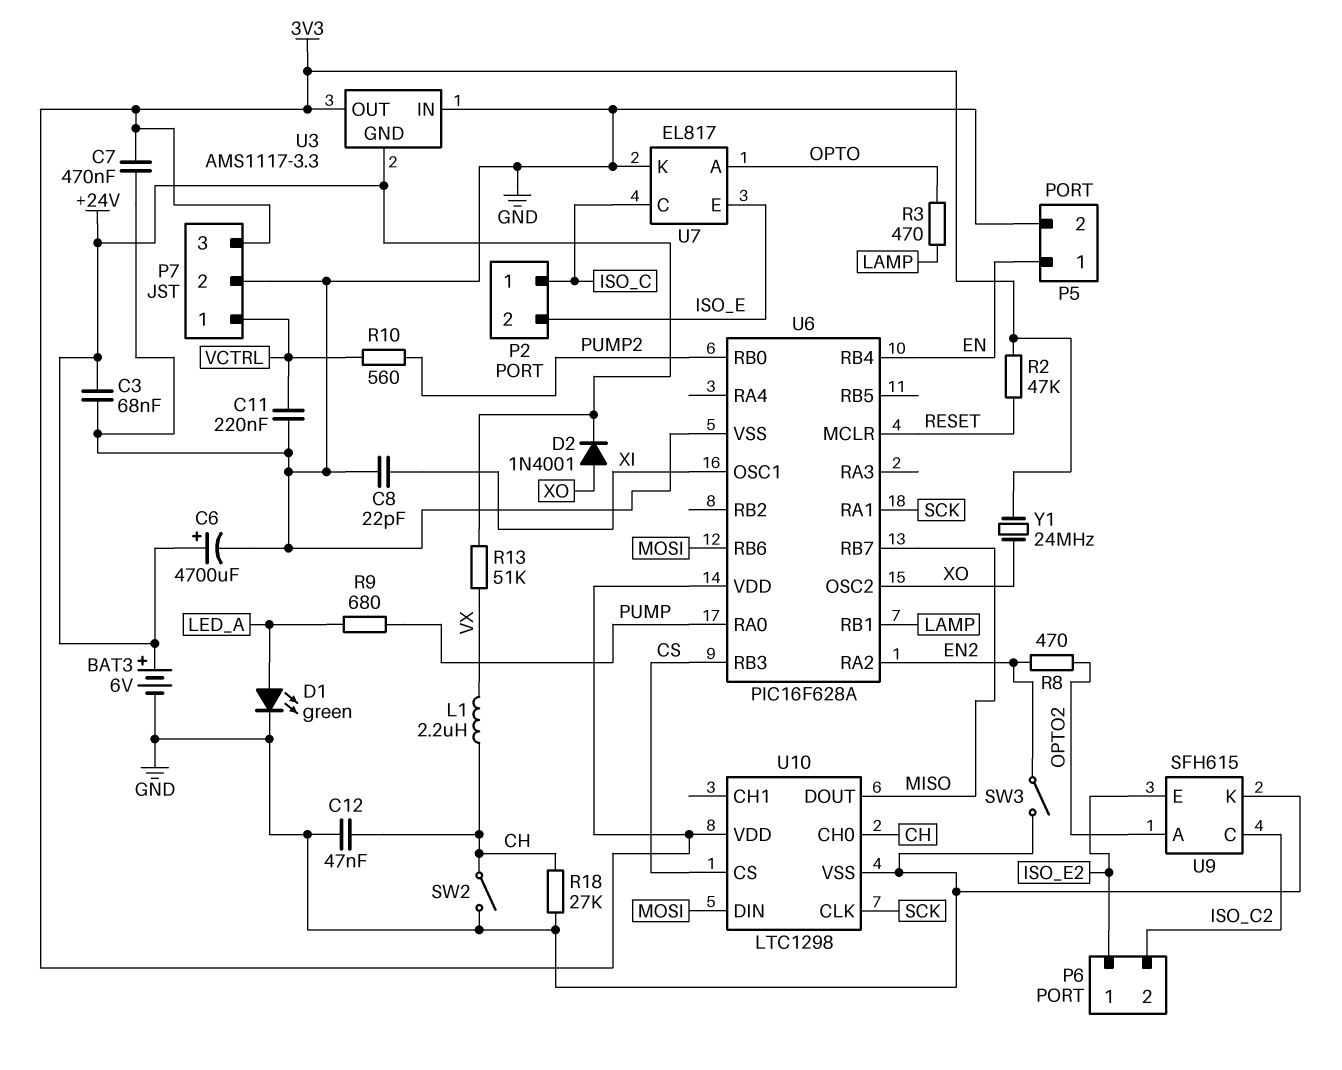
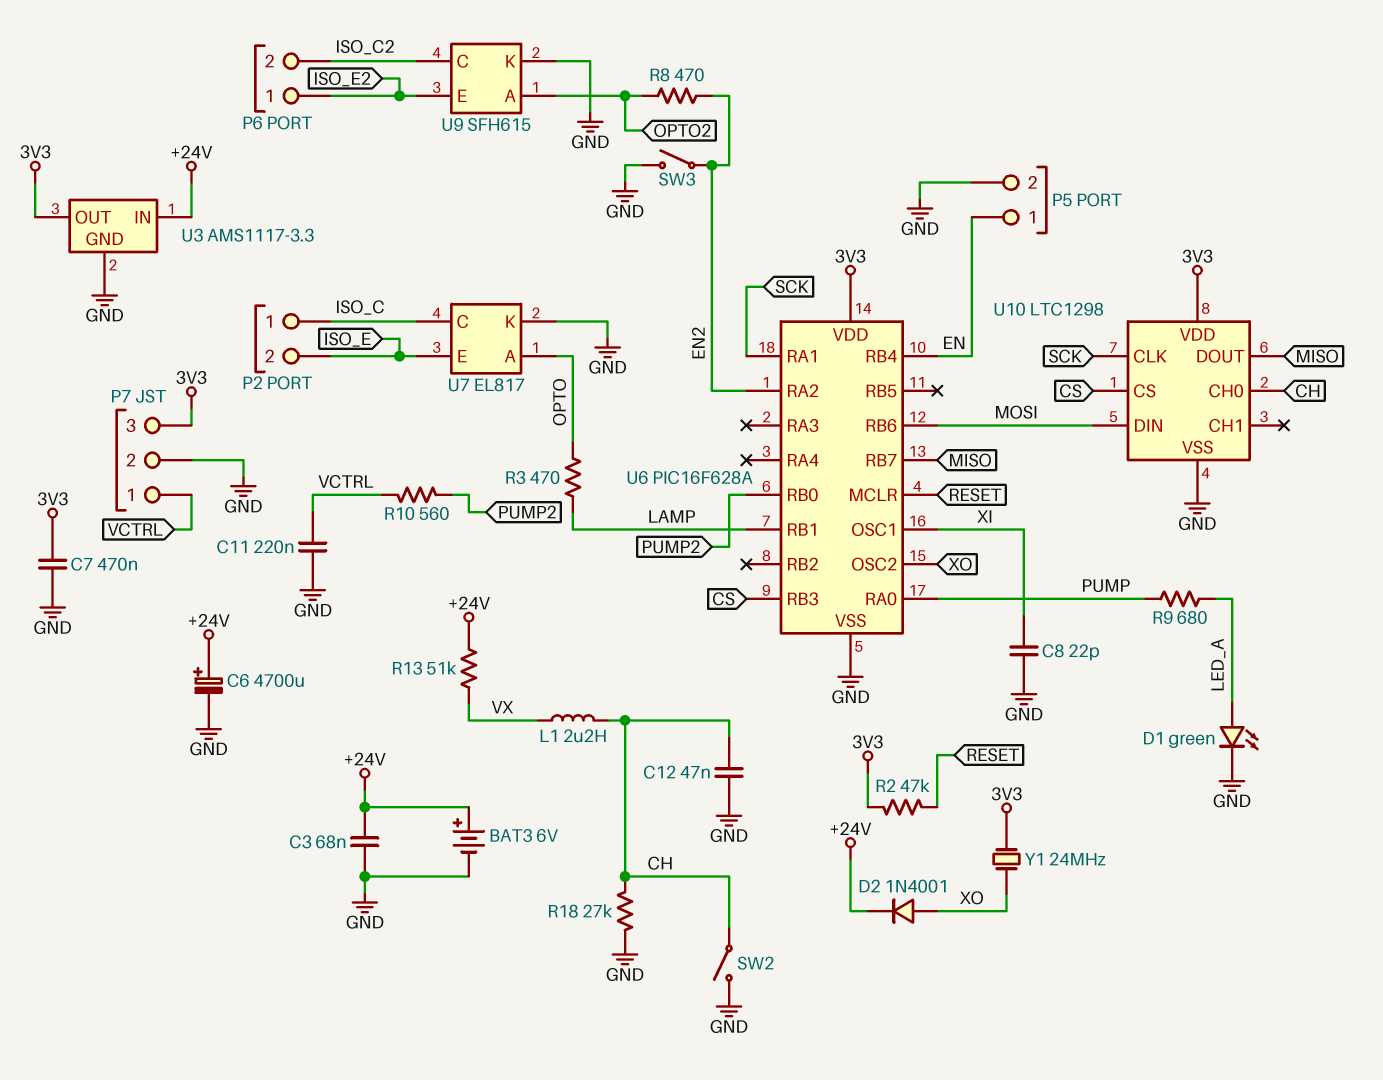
U3 pin GND: +24V -> GND
U3 pin IN: GND -> +24V

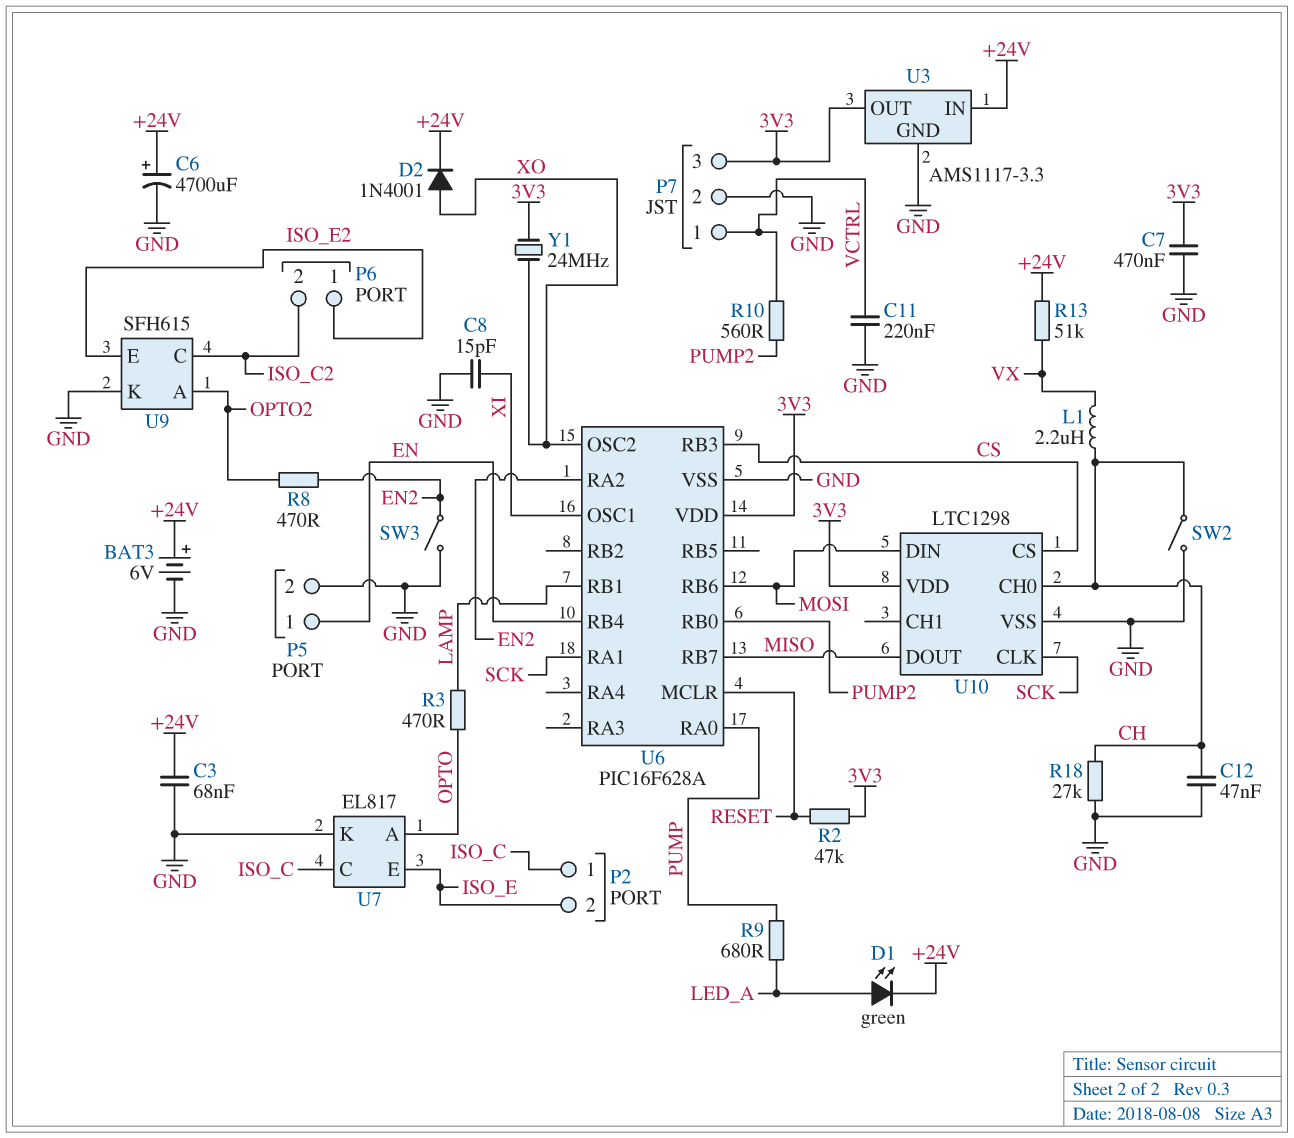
C8: 22pF (GND, XI) -> 15pF (GND, XI)
D1: LED green (A LED_A, K GND) -> LED green (A LED_A, K +24V)

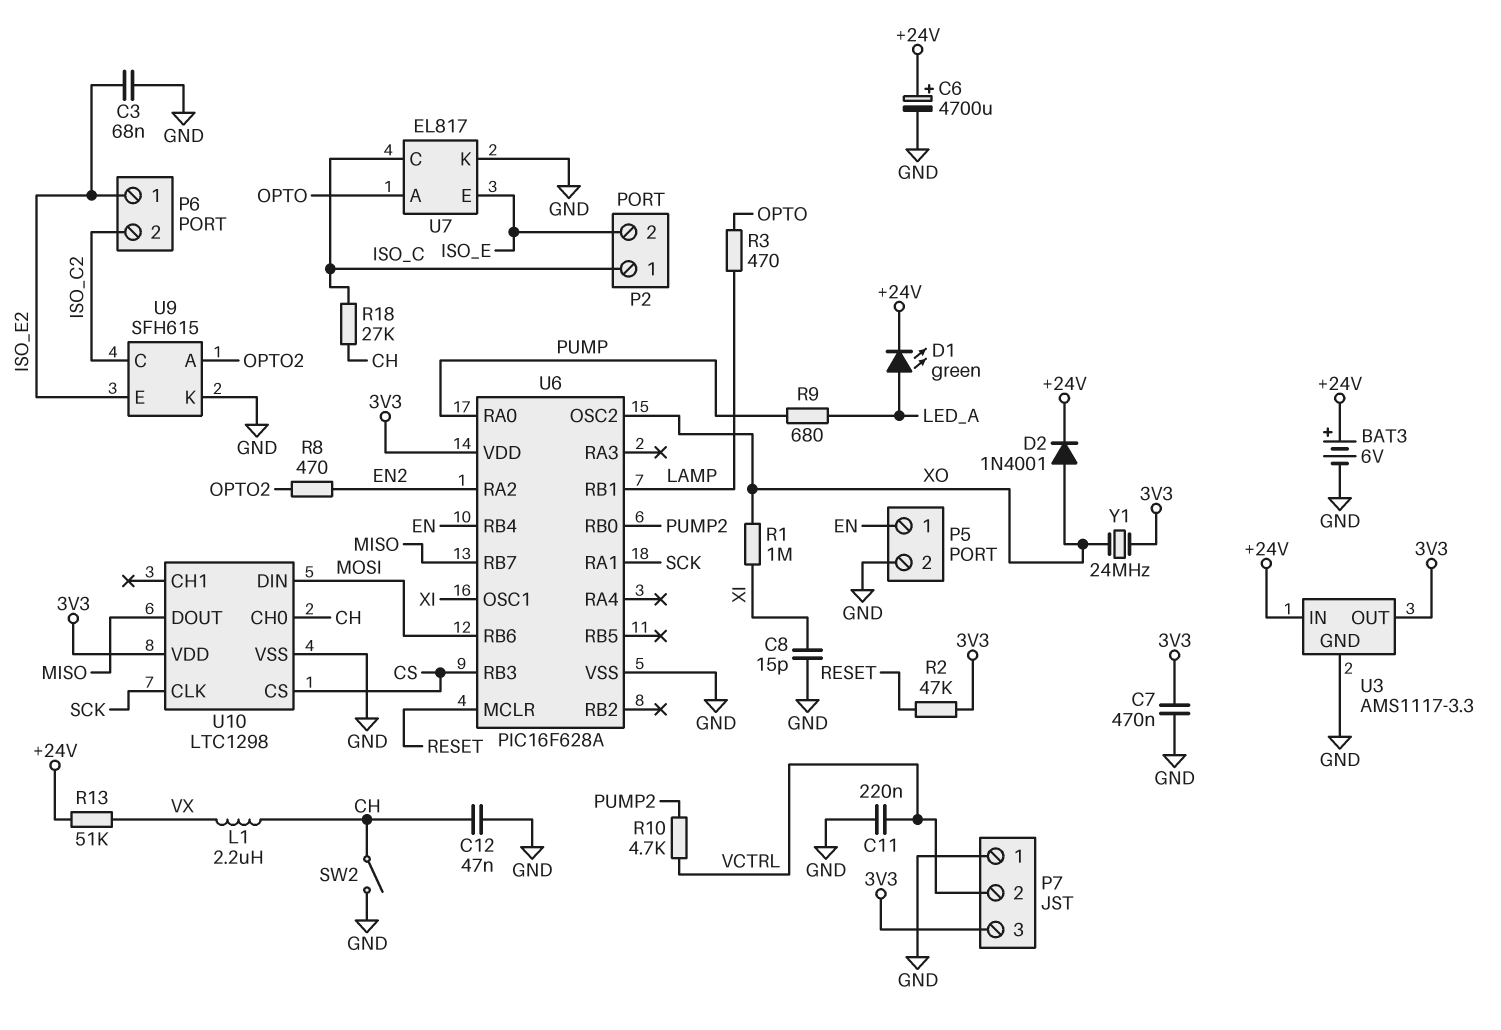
C3: 68nF (+24V, GND) -> 68nF (GND, ISO_E2)
P7 pin 1: VCTRL -> GND
P7 pin 2: GND -> VCTRL
R1: none -> 1M (XI, XO)
R10: 560 (PUMP2, VCTRL) -> 4.7k (PUMP2, VCTRL)
R18: 27k (CH, GND) -> 27k (CH, ISO_C)
SW3: switch (EN2, GND) -> none

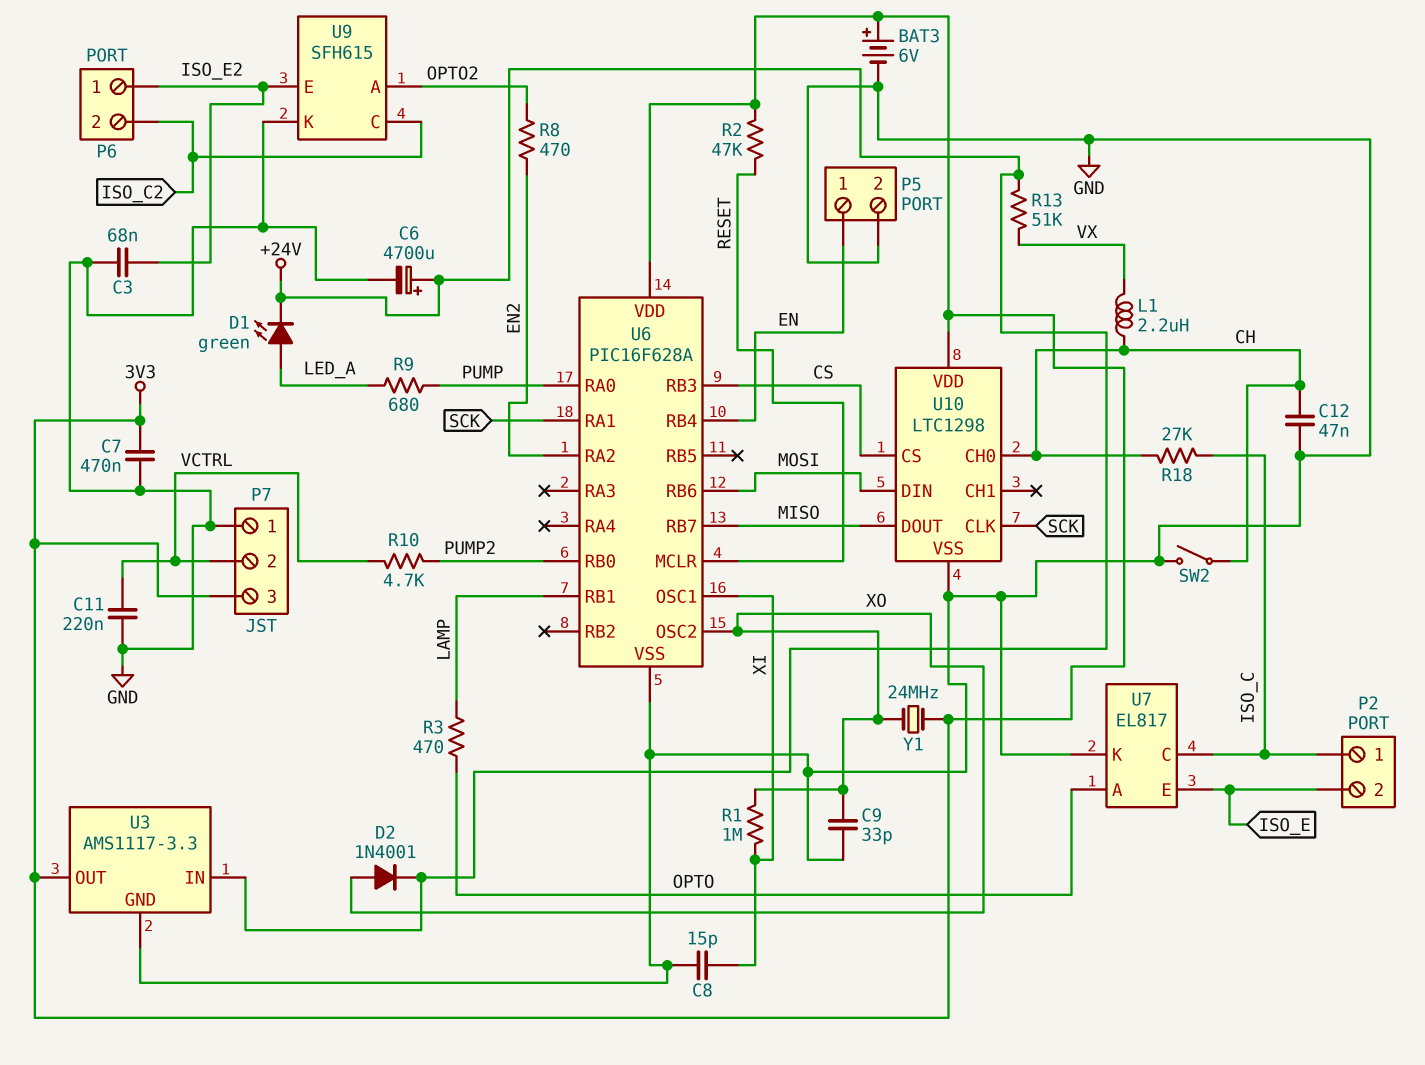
BAT3: 6V (plus +24V, minus GND) -> 6V (plus 3V3, minus GND)
C9: none -> 33pF (GND, XO)

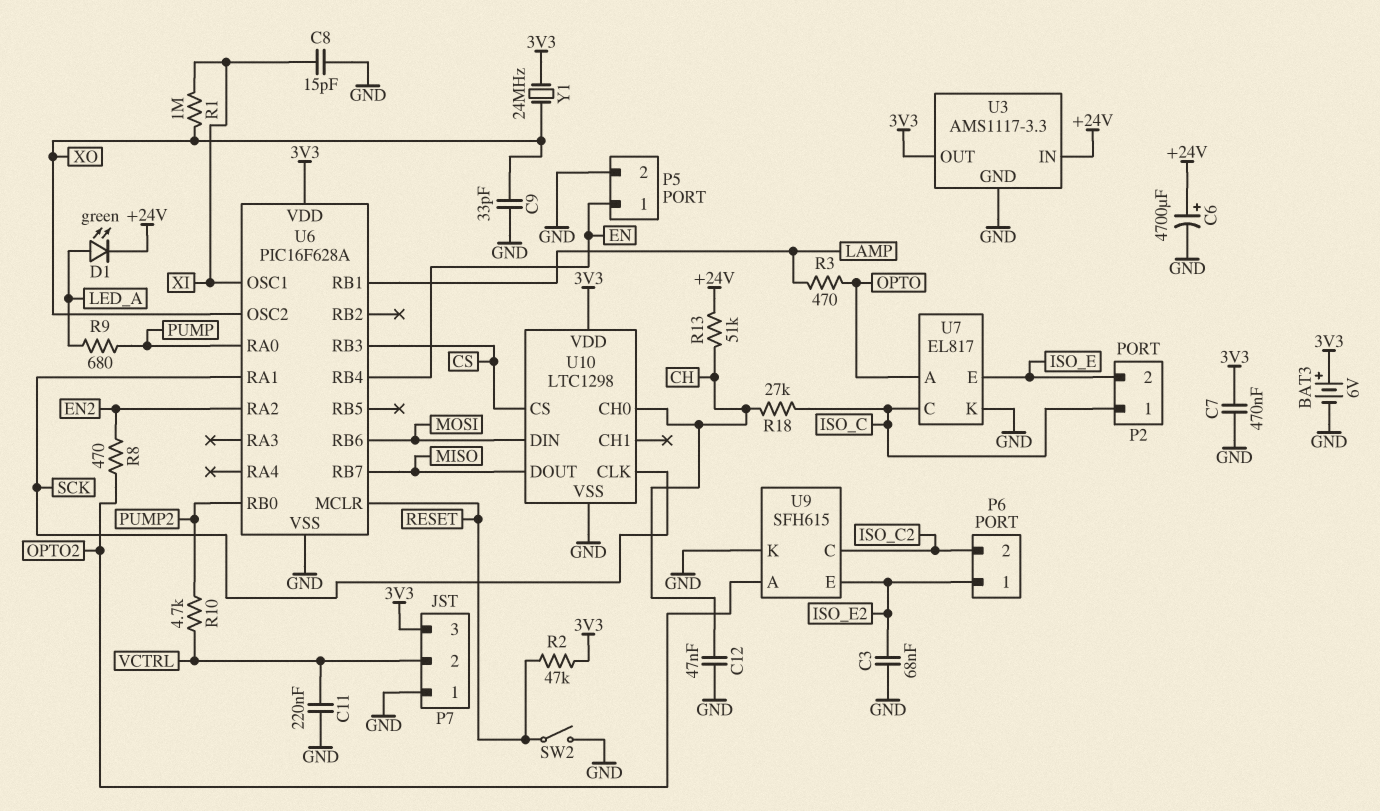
D2: diode 1N4001 (A XO, K +24V) -> none
L1: 2.2uH (CH, VX) -> none
R13: 51k (+24V, VX) -> 51k (+24V, CH)
SW2: switch (CH, GND) -> switch (GND, RESET)

